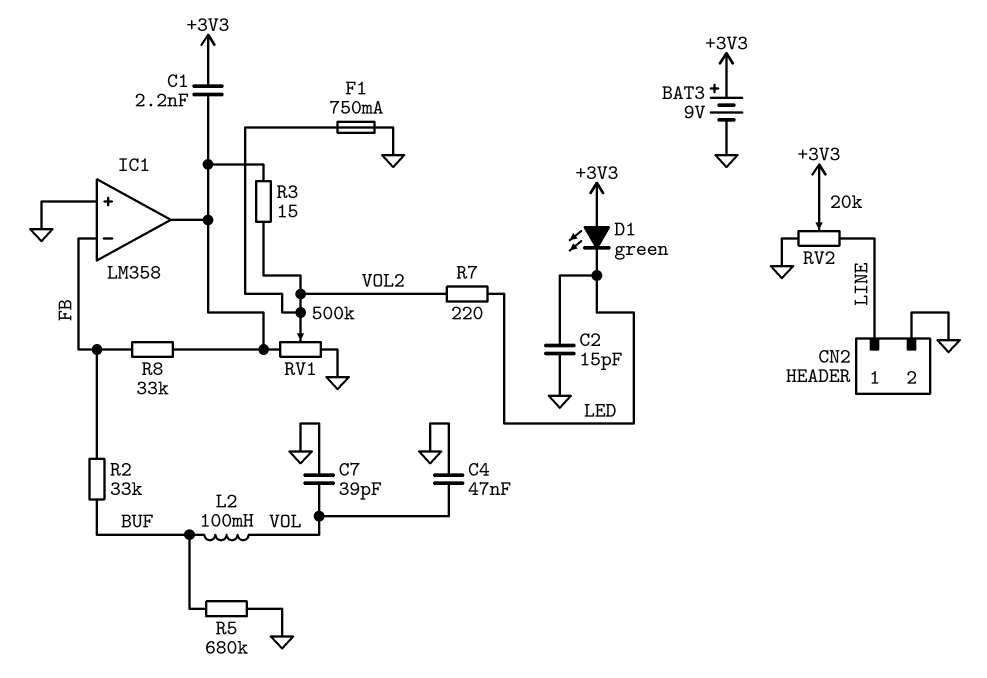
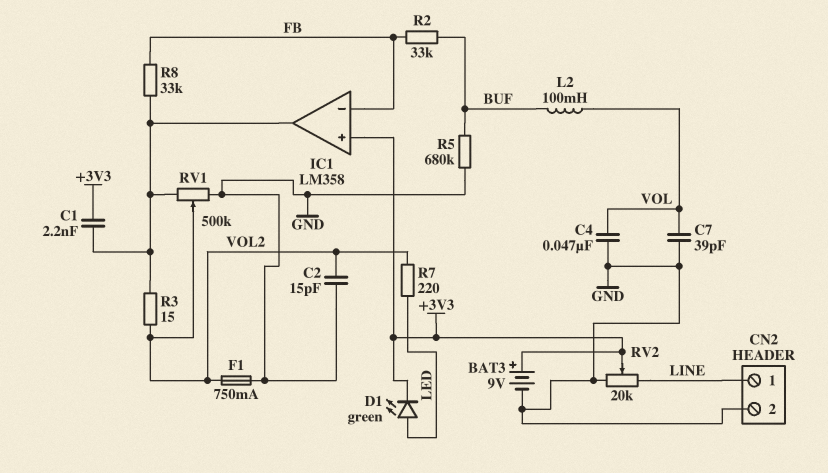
C2: 15pF (GND, LED) -> 15pF (GND, VOL2)
D1: LED green (A +3V3, K LED) -> LED green (A LED, K +3V3)
IC1 pin in+: GND -> +3V3

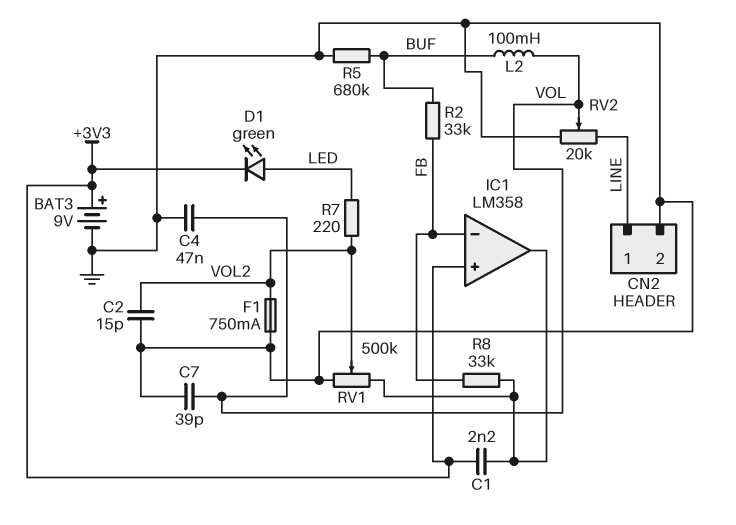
R3: 15 (IC1/out, VOL2) -> none
RV2: 20k (GND, LINE, wiper +3V3) -> 20k (GND, LINE, wiper VOL)

